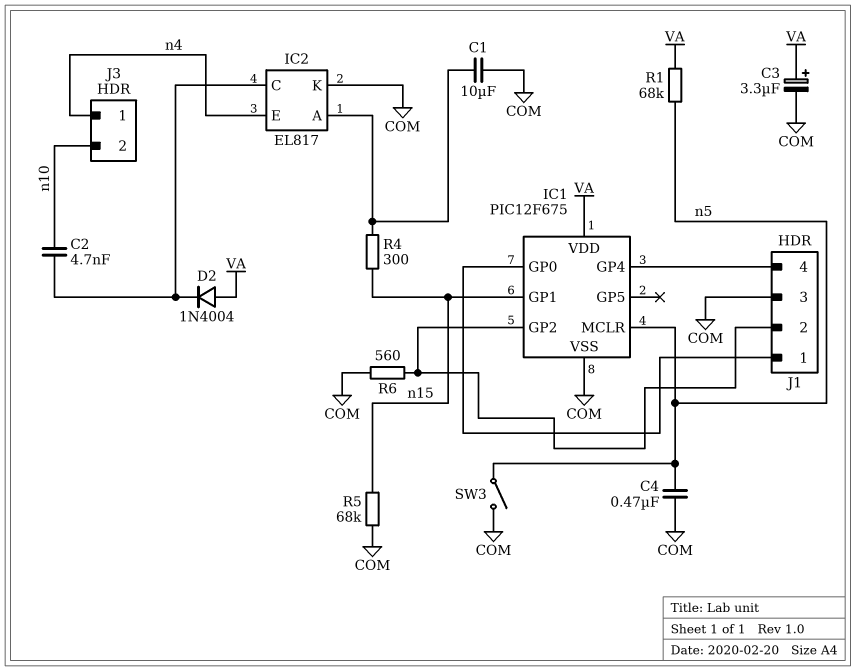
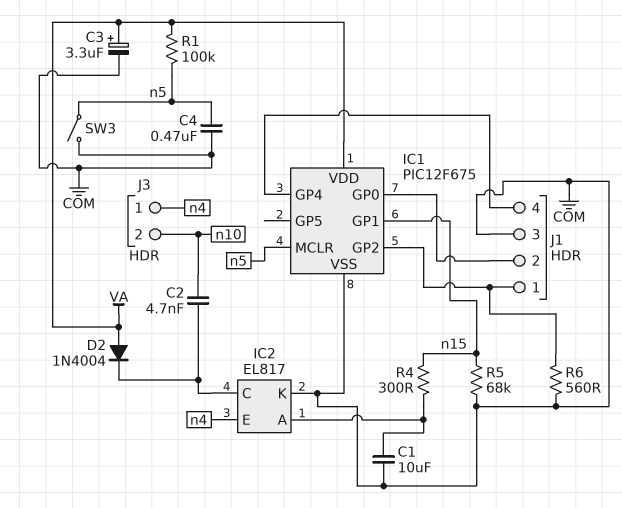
J1 pin 1: IC1/GP0 -> IC1/GP2
J1 pin 2: IC1/GP2 -> IC1/GP0
R1: 68k (VA, n5) -> 100k (VA, n5)

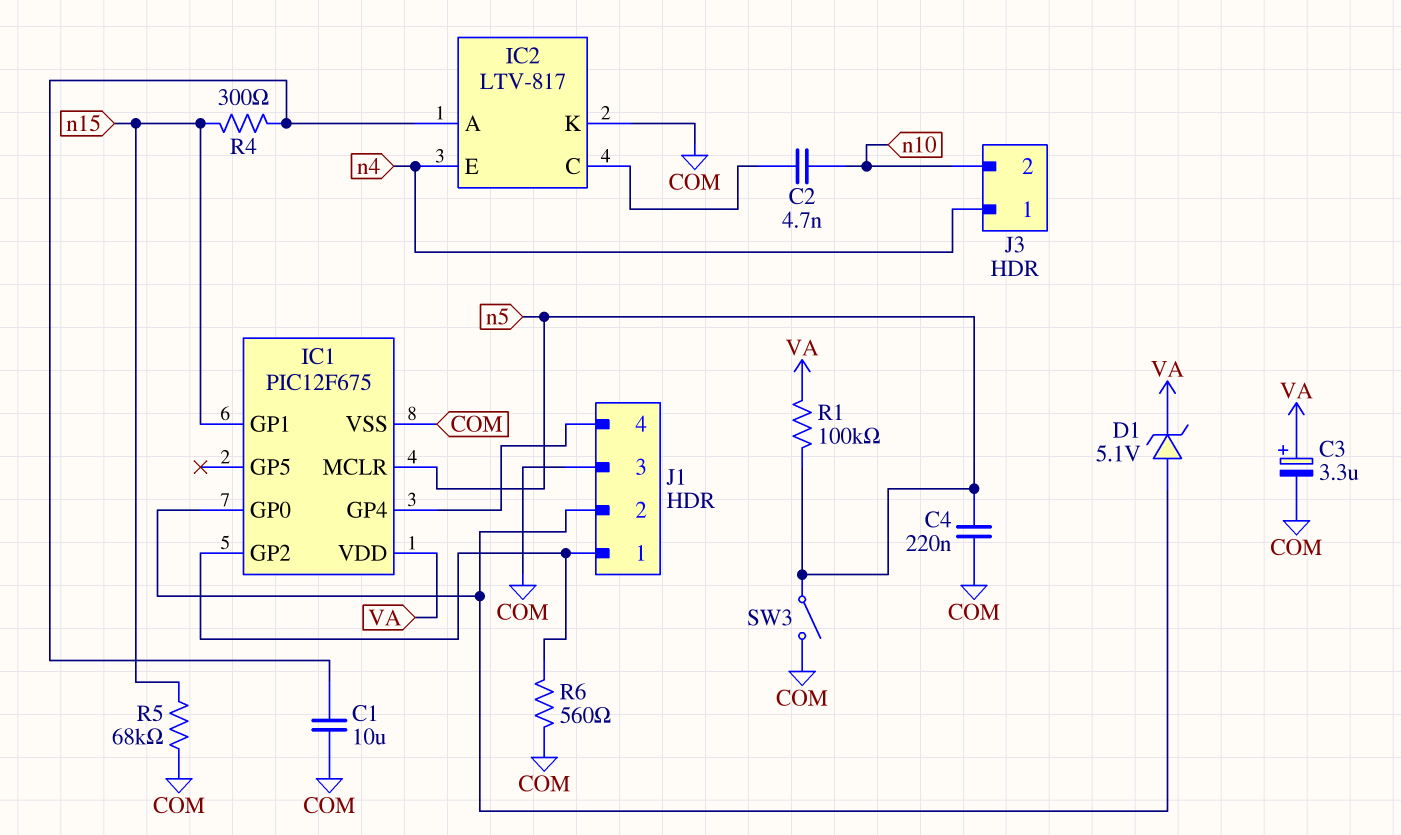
C4: 470nF (COM, n5) -> 220nF (COM, n5)
D1: none -> zener 5.1V (A IC1/GP0, K VA)
D2: diode 1N4004 (A VA, K IC2/C) -> none
IC2: EL817 -> LTV-817

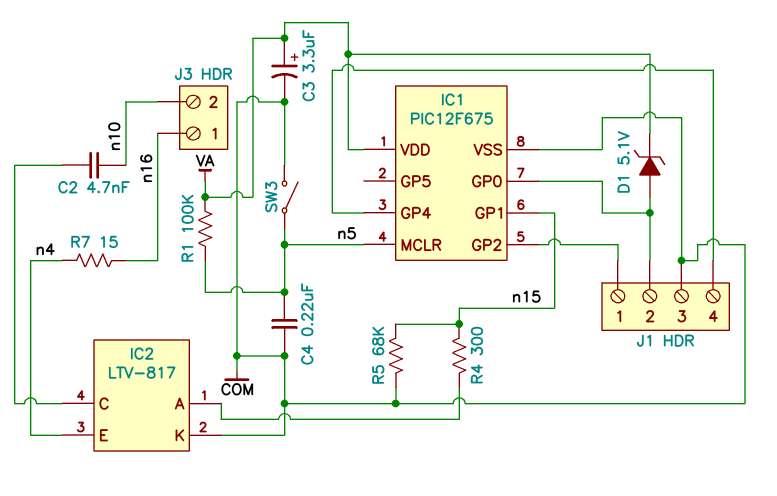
C1: 10uF (COM, IC2/A) -> none
J3 pin 1: n4 -> n16
R6: 560 (COM, IC1/GP2) -> none
R7: none -> 15 (n4, n16)

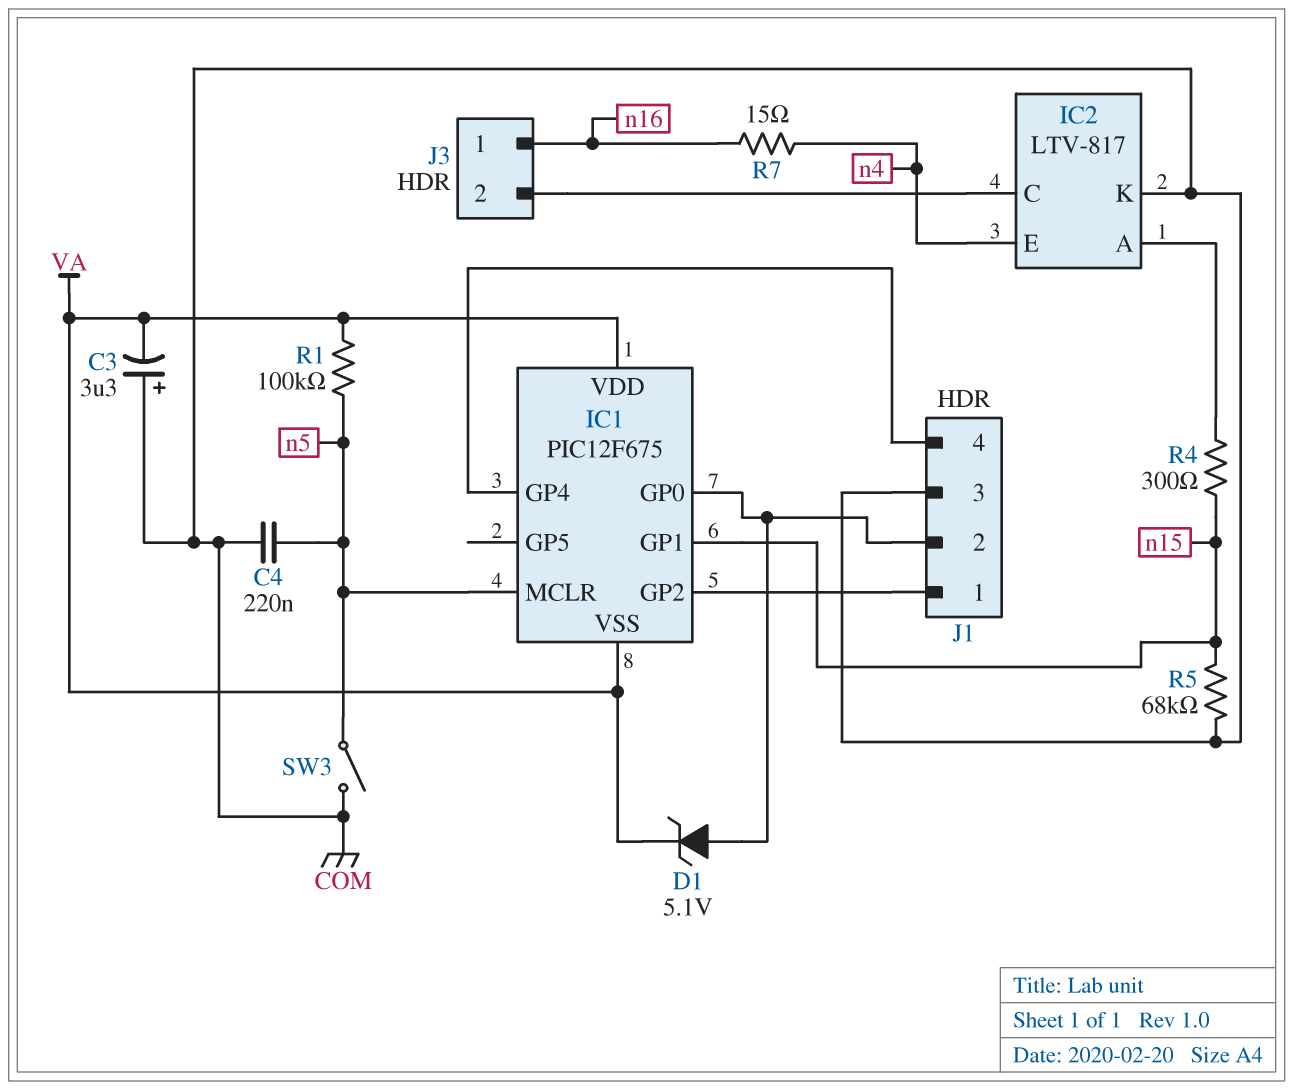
C2: 4.7nF (IC2/C, n10) -> none
C3: 3.3uF (plus VA, minus COM) -> 3.3uF (plus COM, minus VA)
IC1 pin VSS: COM -> VA
J3 pin 2: n10 -> IC2/C

